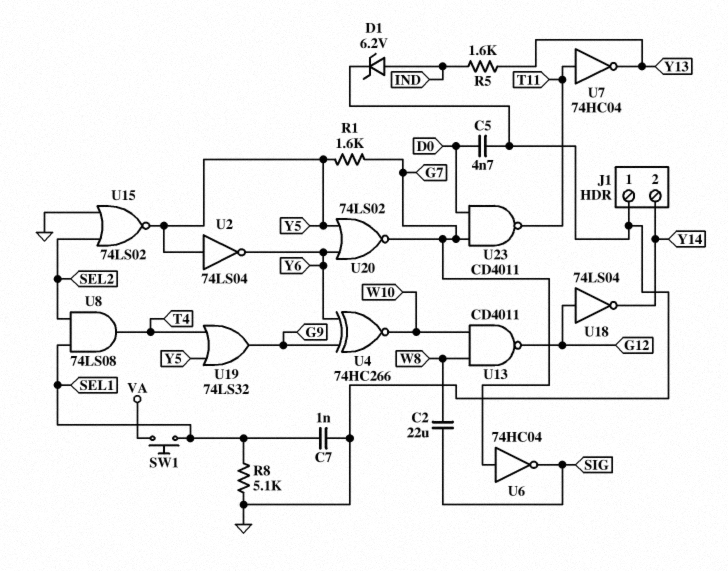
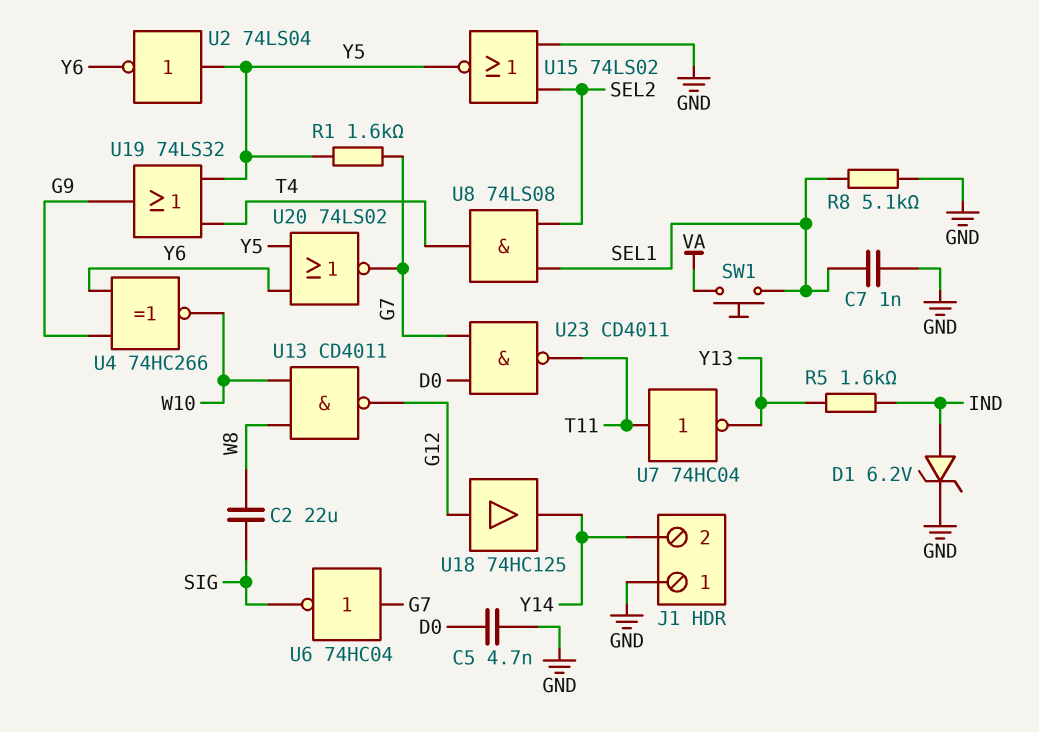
U18: NOT 74LS04 (in G12, out Y14) -> buffer 74HC125 (in G12, out Y14)

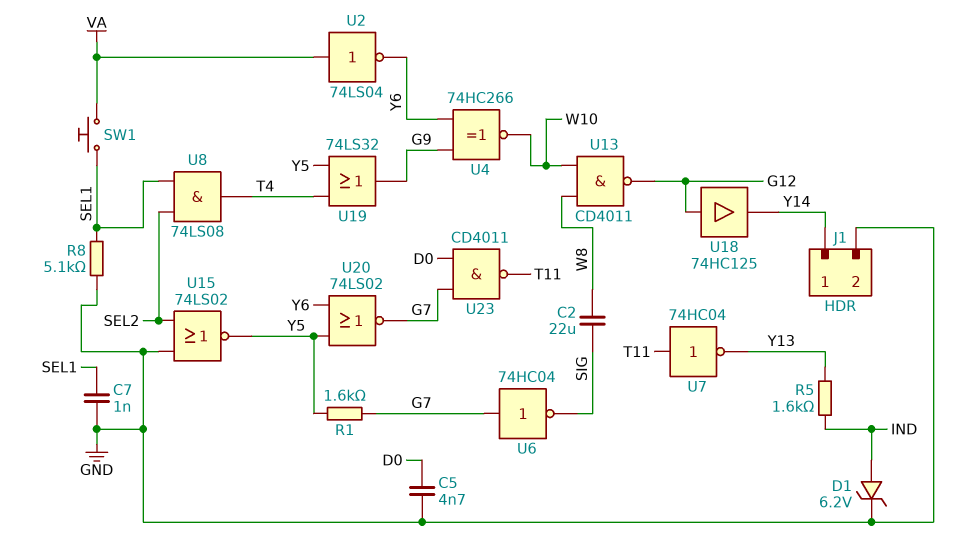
J1 pin 1: GND -> Y14
J1 pin 2: Y14 -> GND
U2: NOT 74LS04 (in Y5, out Y6) -> NOT 74LS04 (in VA, out Y6)

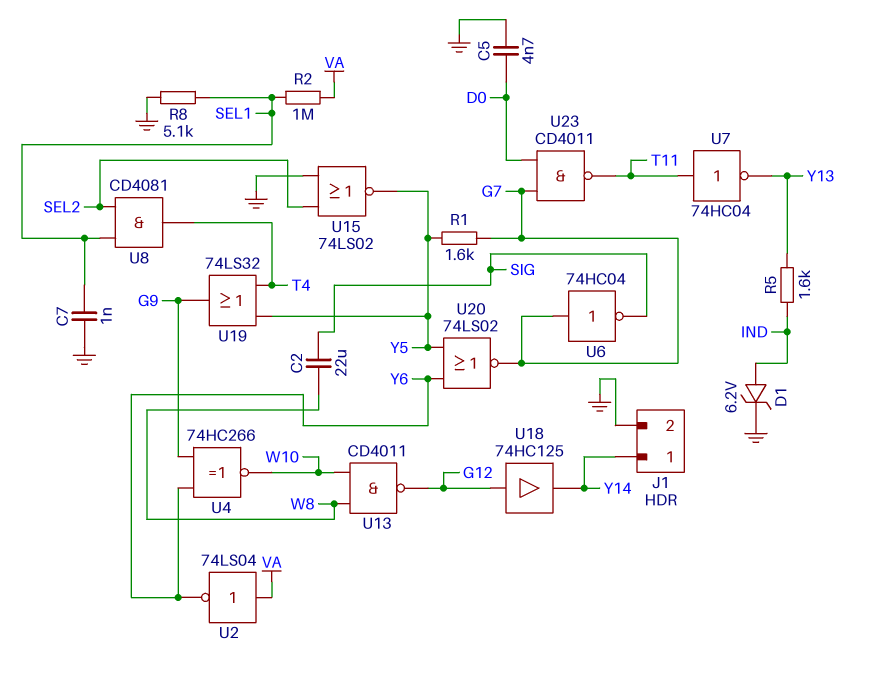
R2: none -> 1M (SEL1, VA)
SW1: button (SEL1, VA) -> none
U8: AND 74LS08 (in SEL1, in SEL2, out T4) -> AND CD4081 (in SEL1, in SEL2, out T4)

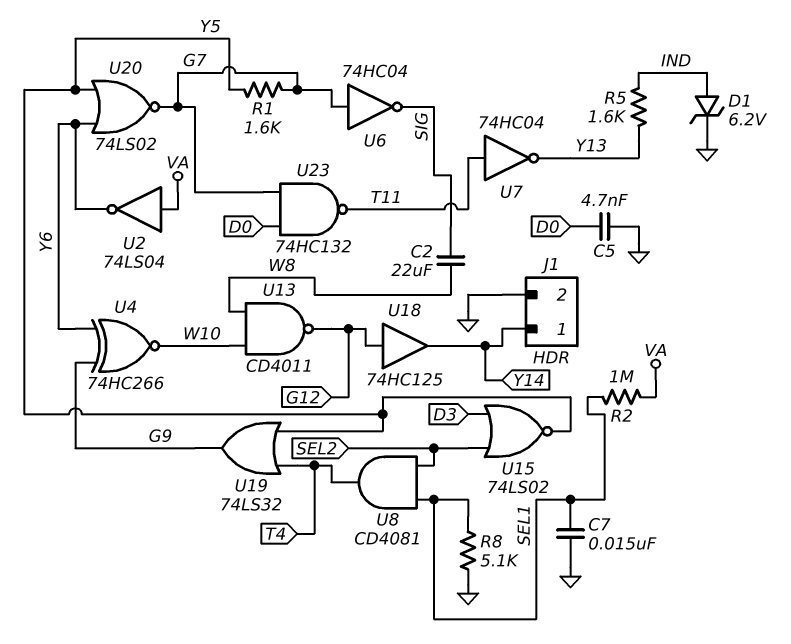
C7: 1nF (GND, SEL1) -> 15nF (GND, SEL1)
U15: NOR 74LS02 (in GND, in SEL2, out Y5) -> NOR 74LS02 (in D3, in SEL2, out Y5)
U23: NAND CD4011 (in D0, in G7, out T11) -> NAND 74HC132 (in D0, in G7, out T11)

